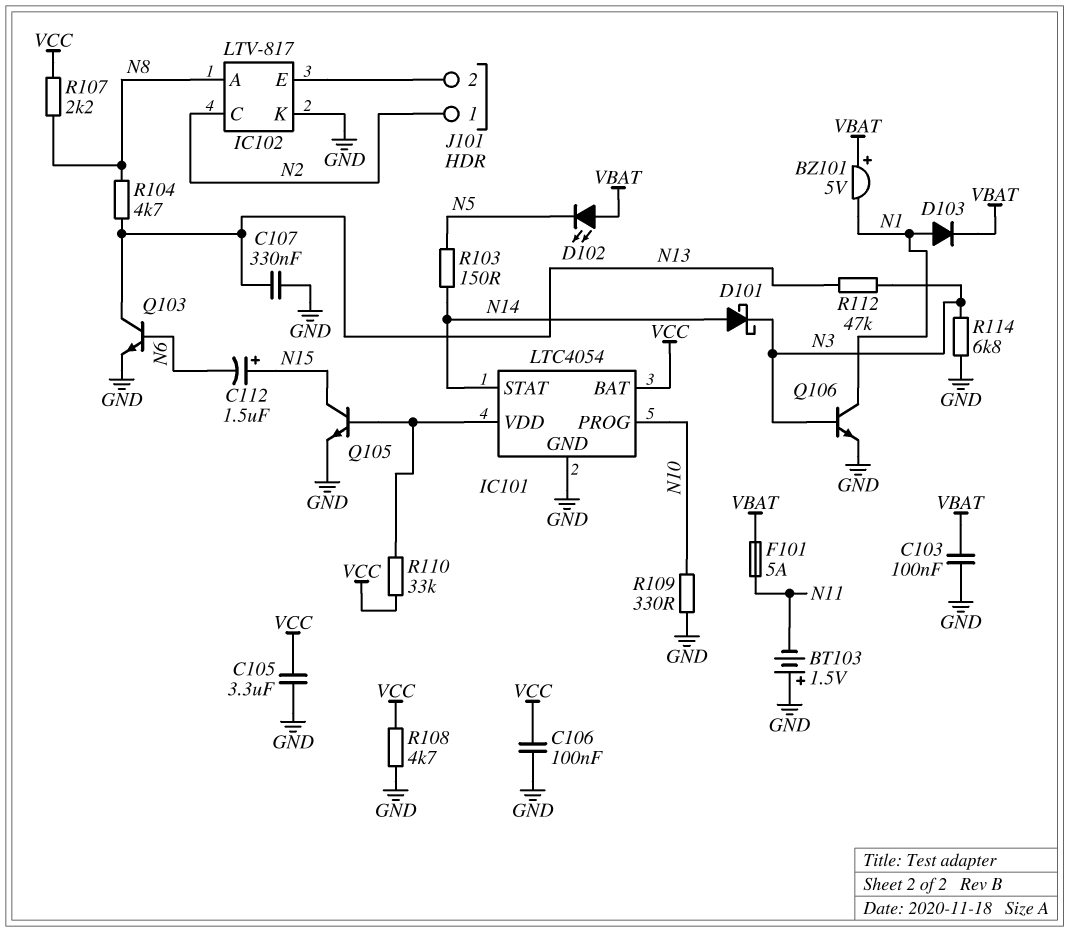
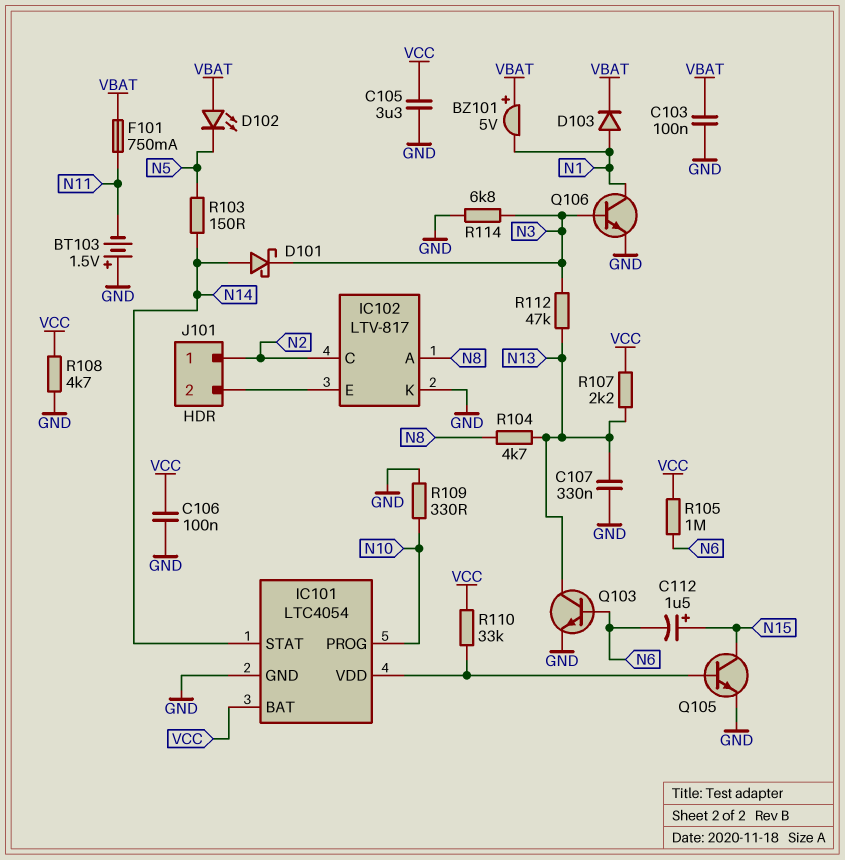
F101: 5A (N11, VBAT) -> 750mA (N11, VBAT)
R105: none -> 1M (N6, VCC)
R107: 2.2k (N8, VCC) -> 2.2k (N13, VCC)

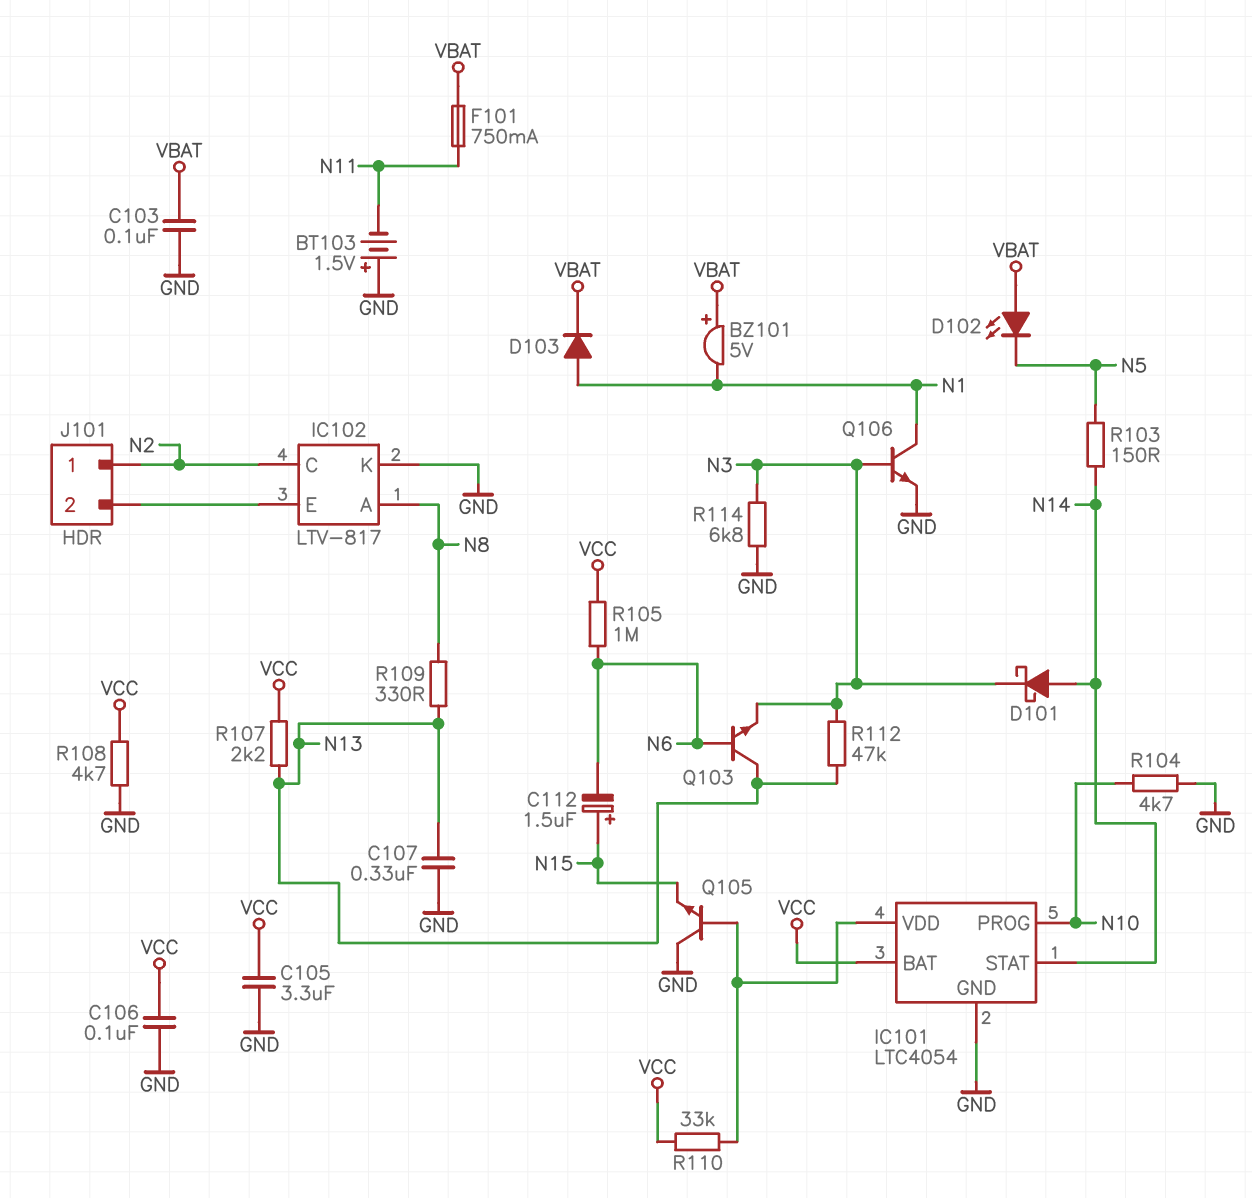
Q103: NPN (B N6, C N13, E GND) -> NPN (B N6, C N13, E N3)
Q105: NPN (B IC101/VDD, C N15, E GND) -> NPN (B IC101/VDD, C GND, E N15)
R104: 4.7k (N8, N13) -> 4.7k (GND, N10)
R109: 330 (GND, N10) -> 330 (N8, N13)

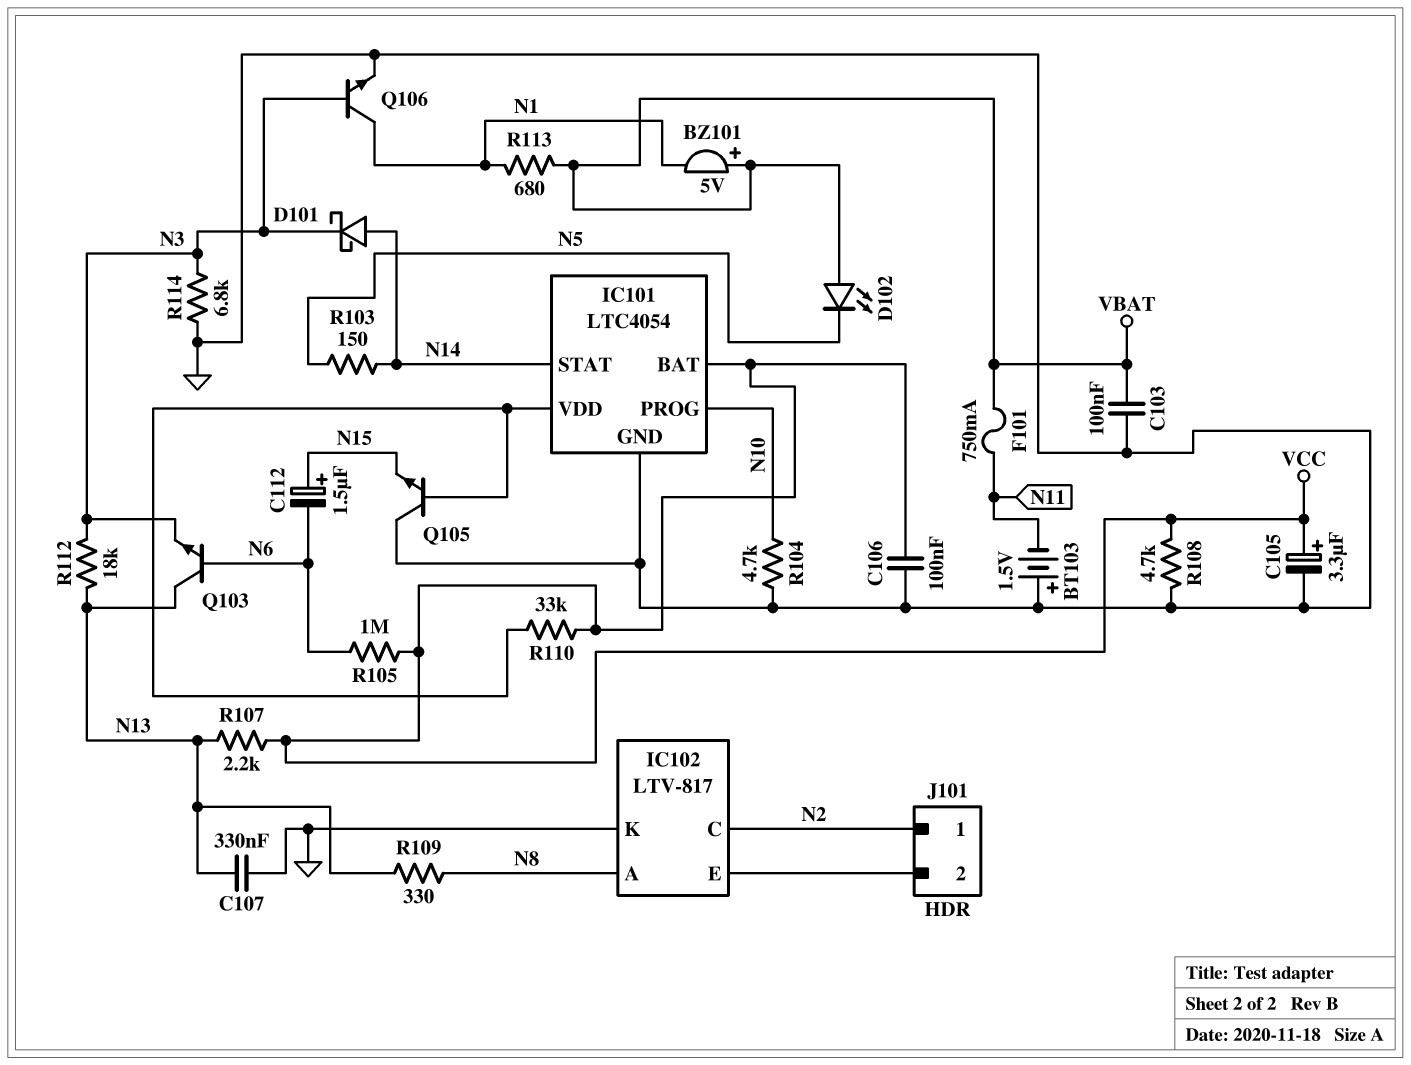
C105: 3.3uF (GND, VCC) -> 3.3uF (plus VCC, minus GND)
D103: diode (A N1, K VBAT) -> none
R112: 47k (N3, N13) -> 18k (N3, N13)
R113: none -> 680 (N1, VBAT)

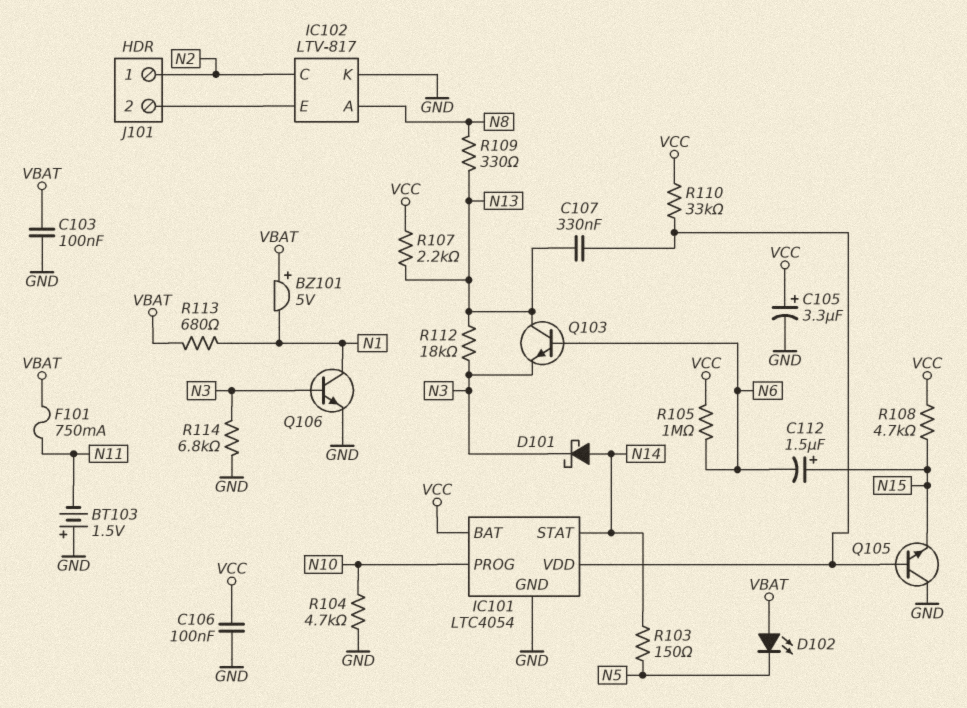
C107: 330nF (GND, N13) -> 330nF (IC101/VDD, N13)
R108: 4.7k (GND, VCC) -> 4.7k (N15, VCC)

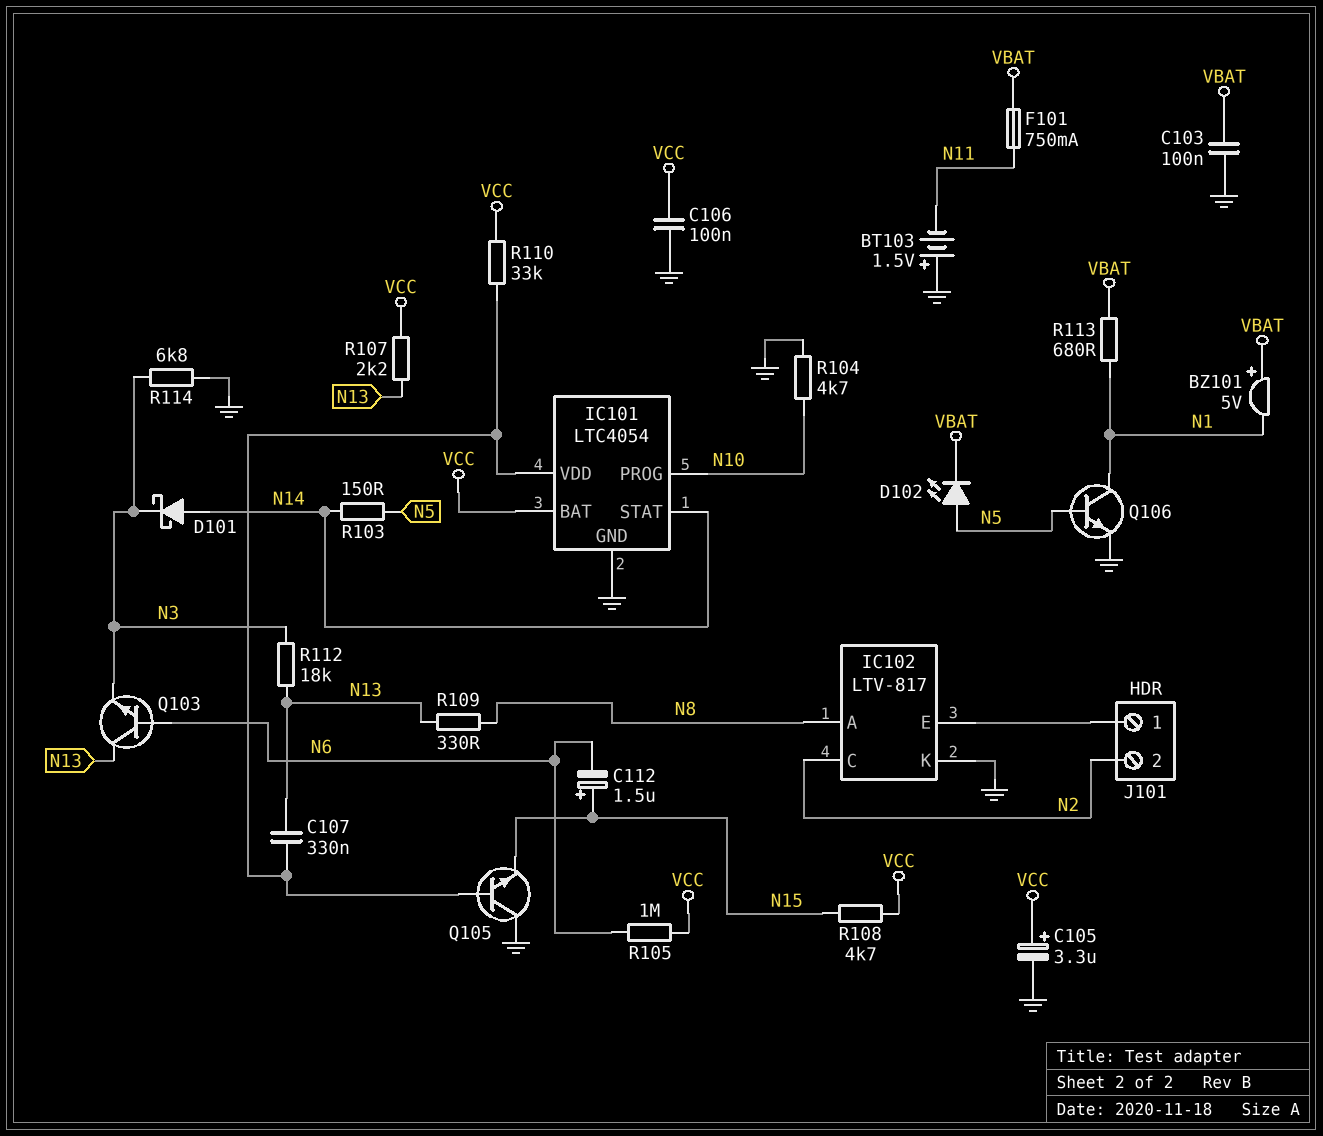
D102: LED (A VBAT, K N5) -> LED (A N5, K VBAT)
J101 pin 1: N2 -> IC102/E
J101 pin 2: IC102/E -> N2
Q106: NPN (B N3, C N1, E GND) -> NPN (B N5, C N1, E GND)

